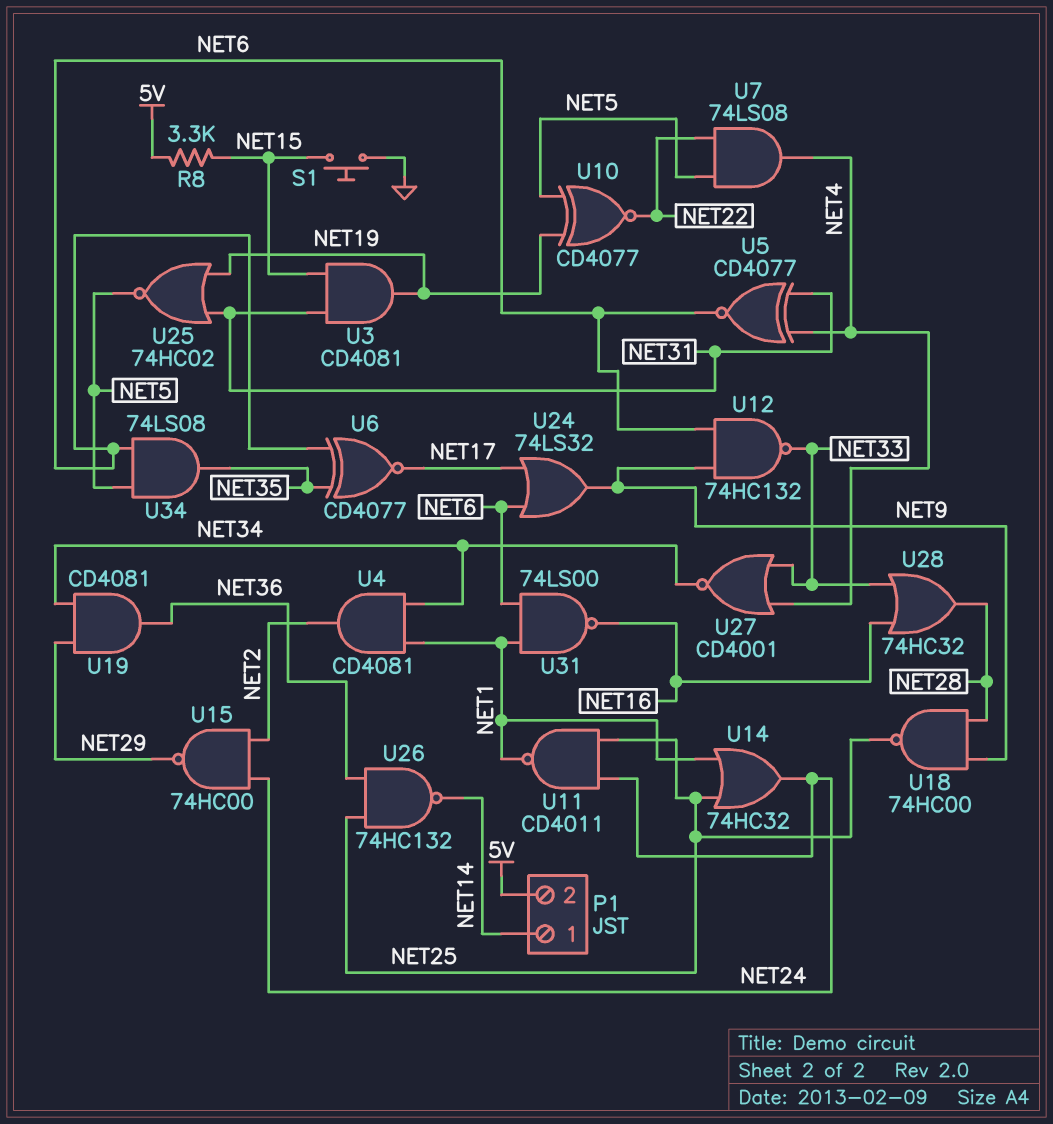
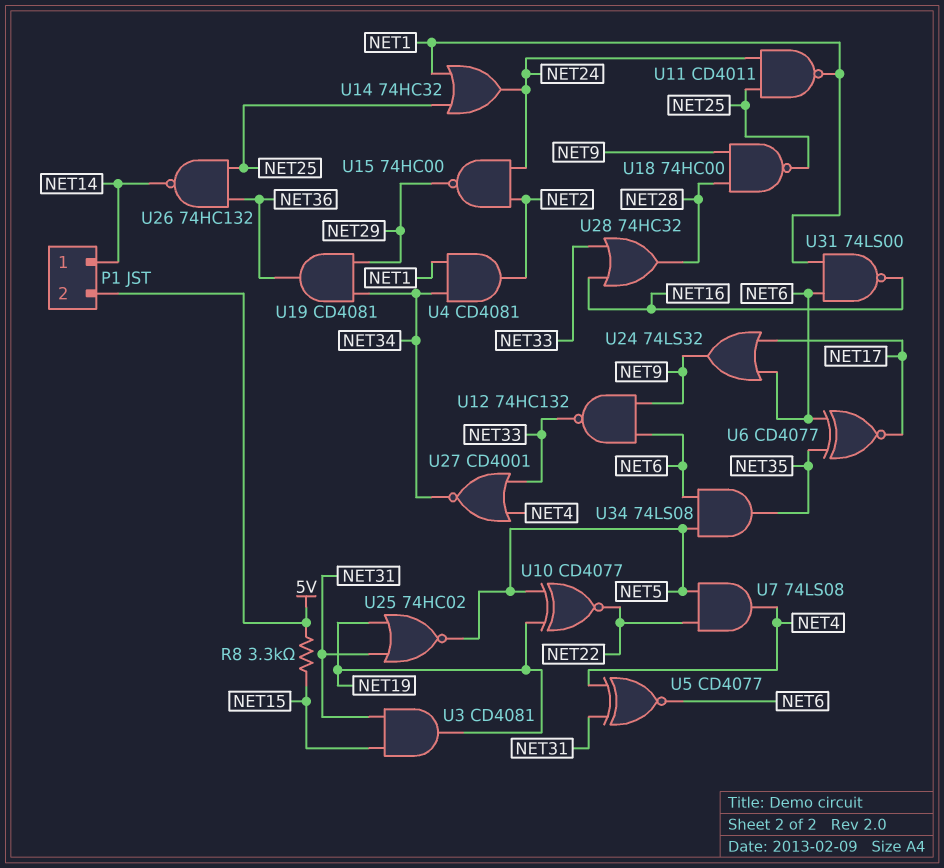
S1: button (GND, NET15) -> none

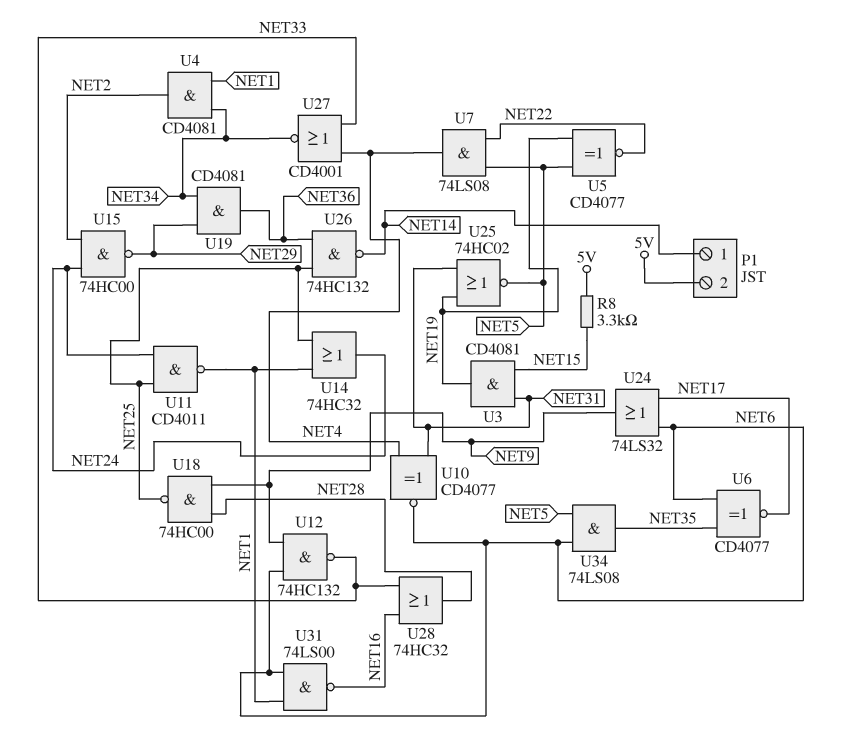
U5: XNOR CD4077 (in NET4, in NET31, out NET6) -> XNOR CD4077 (in NET5, in NET19, out NET22)
U10: XNOR CD4077 (in NET5, in NET19, out NET22) -> XNOR CD4077 (in NET4, in NET31, out NET6)

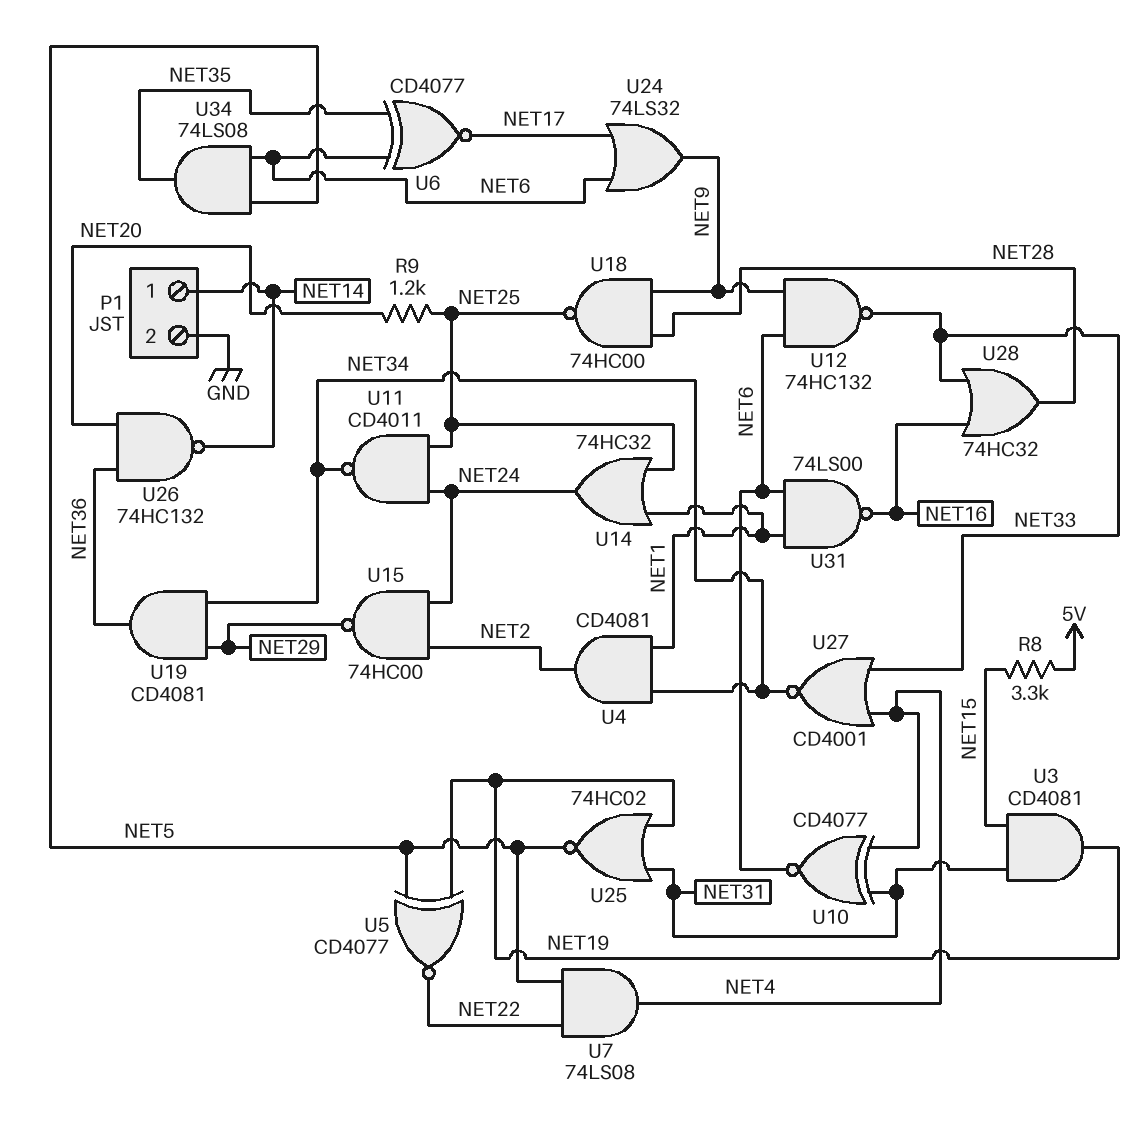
P1 pin 2: 5V -> GND
R9: none -> 1.2k (NET20, NET25)
U11: NAND CD4011 (in NET24, in NET25, out NET1) -> NAND CD4011 (in NET24, in NET25, out NET34)
U26: NAND 74HC132 (in NET25, in NET36, out NET14) -> NAND 74HC132 (in NET20, in NET36, out NET14)

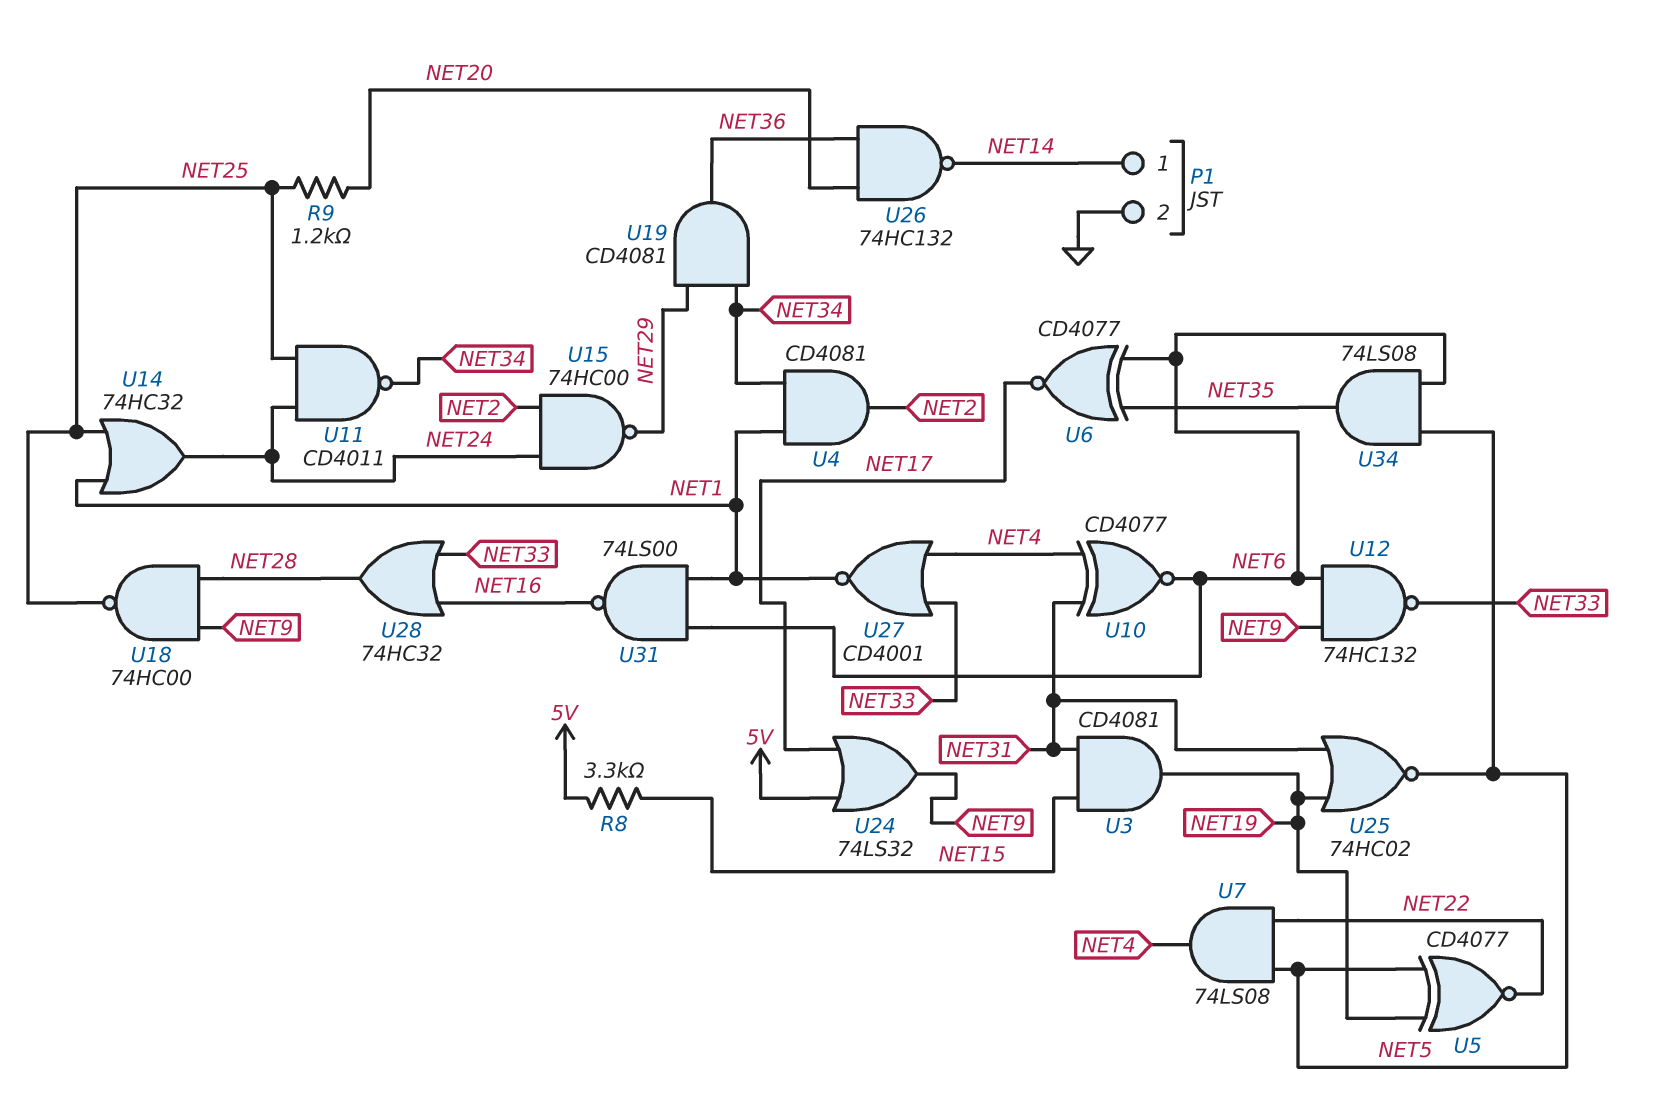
U24: OR 74LS32 (in NET6, in NET17, out NET9) -> OR 74LS32 (in 5V, in NET17, out NET9)
U27: NOR CD4001 (in NET4, in NET33, out NET34) -> NOR CD4001 (in NET4, in NET33, out NET1)

